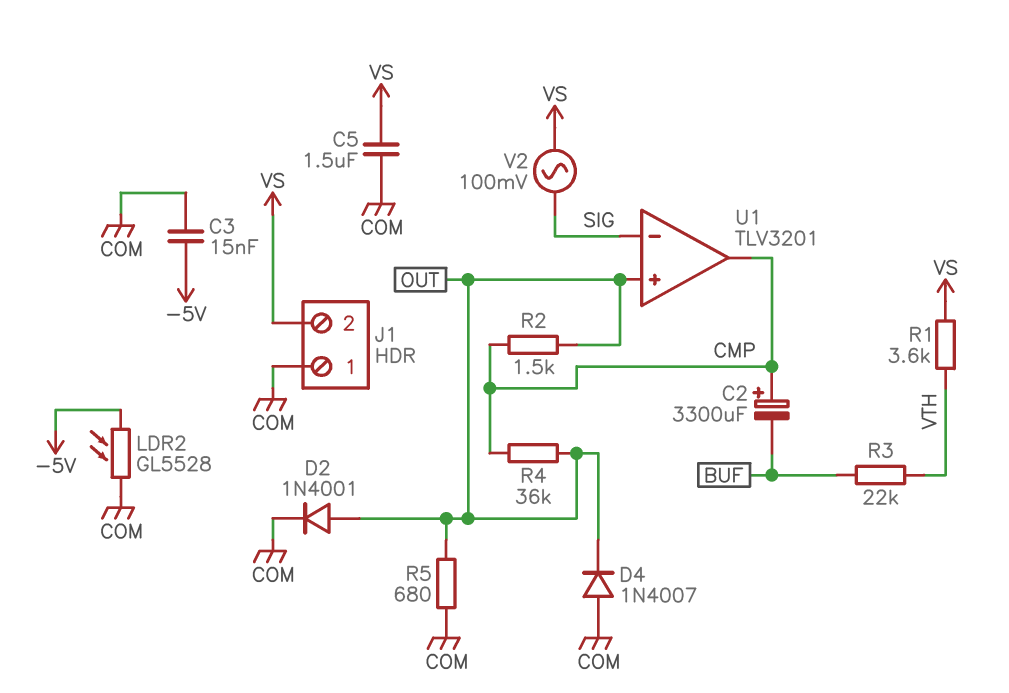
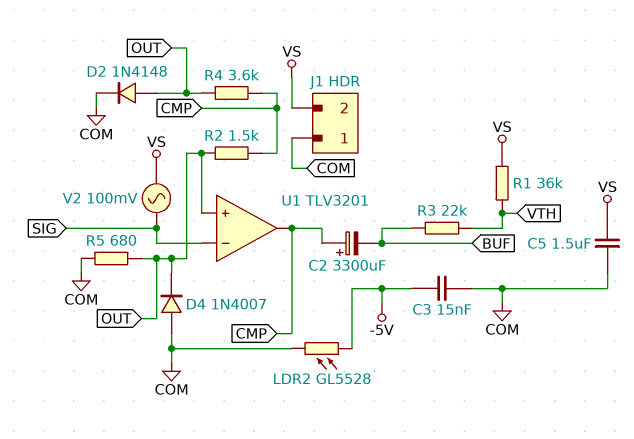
D2: diode 1N4001 (A OUT, K COM) -> diode 1N4148 (A OUT, K COM)
R1: 3.6k (VS, VTH) -> 36k (VS, VTH)
R4: 36k (CMP, OUT) -> 3.6k (CMP, OUT)

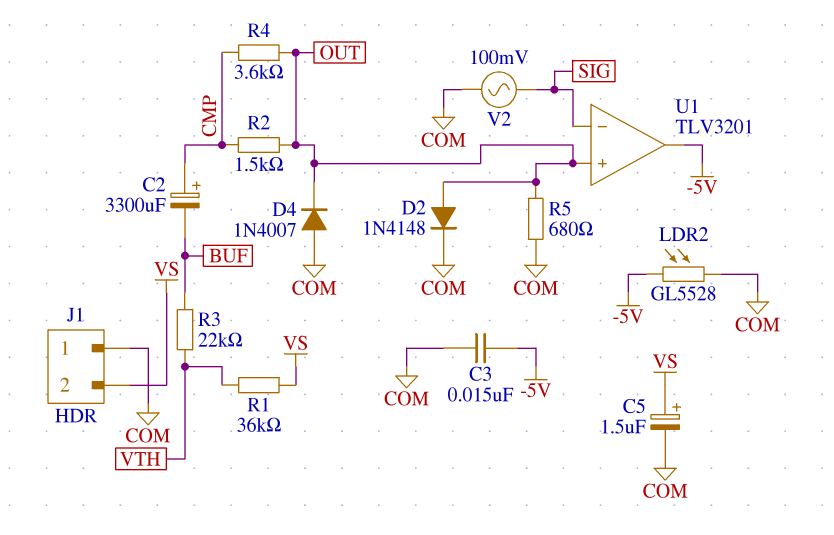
C5: 1.5uF (COM, VS) -> 1.5uF (plus VS, minus COM)
U1 pin out: CMP -> -5V
V2: AC 100mV (SIG, VS) -> AC 100mV (COM, SIG)

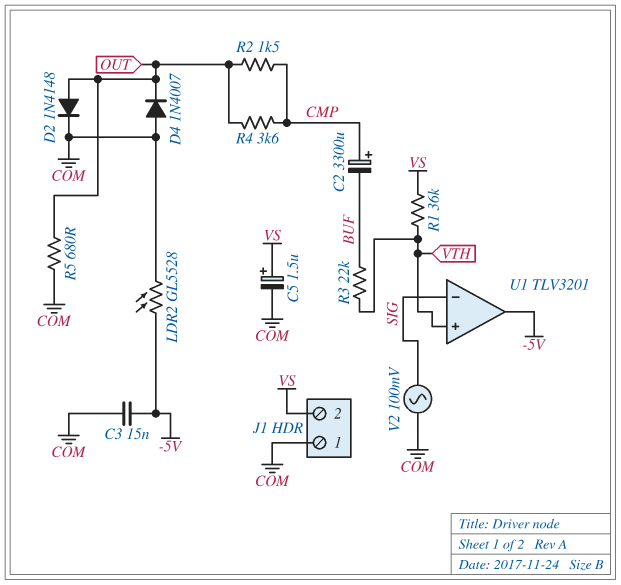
U1 pin in+: OUT -> VTH

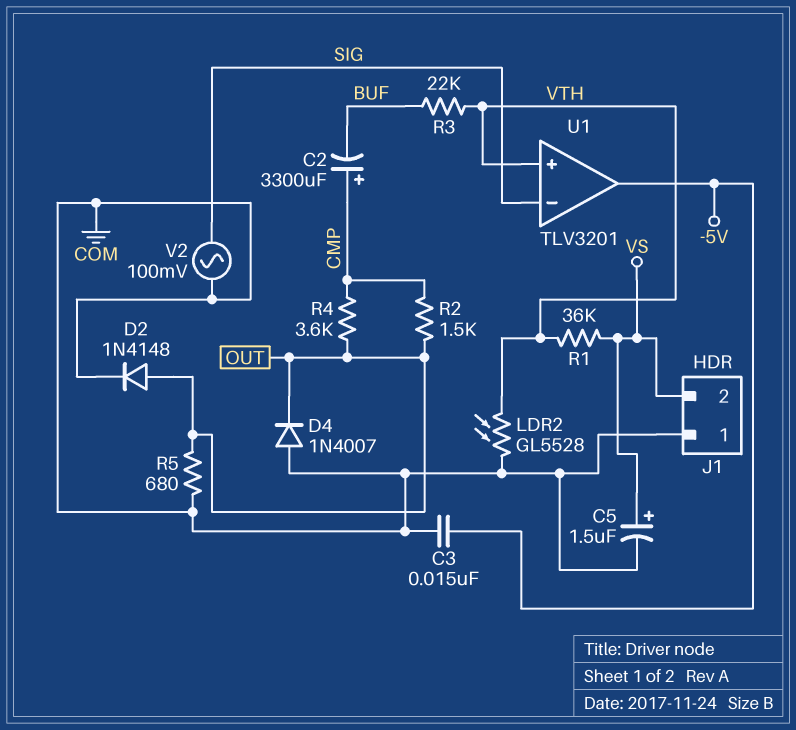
LDR2: GL5528 (-5V, COM) -> GL5528 (COM, VTH)

